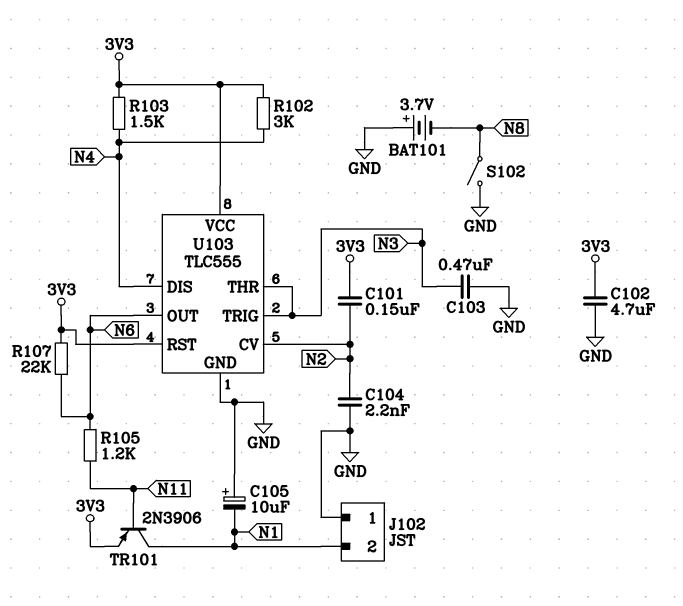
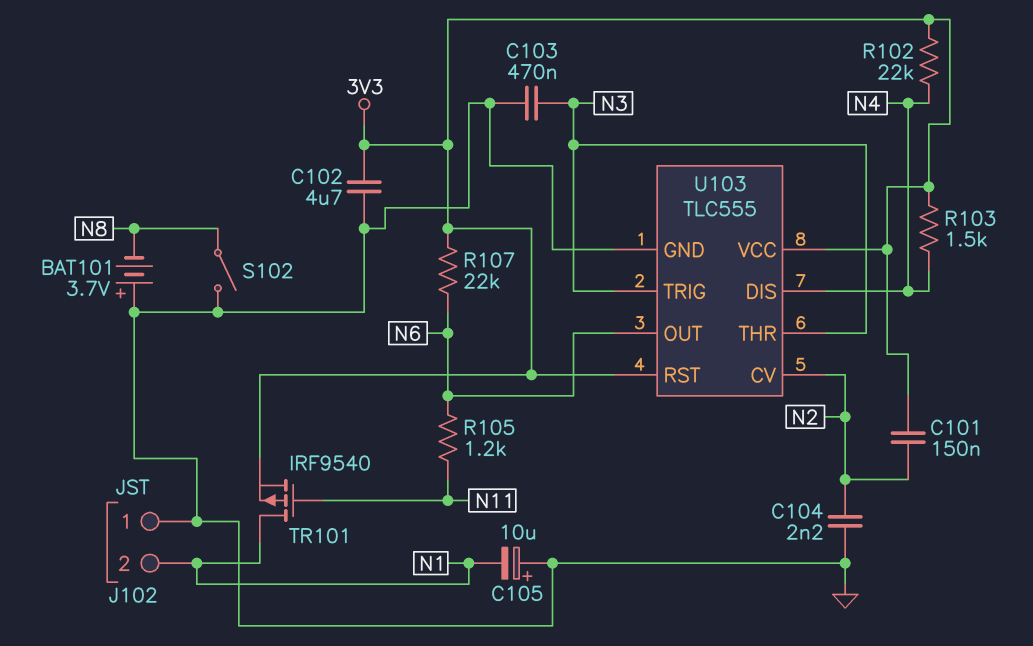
R102: 3k (3V3, N4) -> 22k (3V3, N4)
TR101: PNP 2N3906 (B N11, C N1, E 3V3) -> PMOS IRF9540 (G N11, D N1, S 3V3)

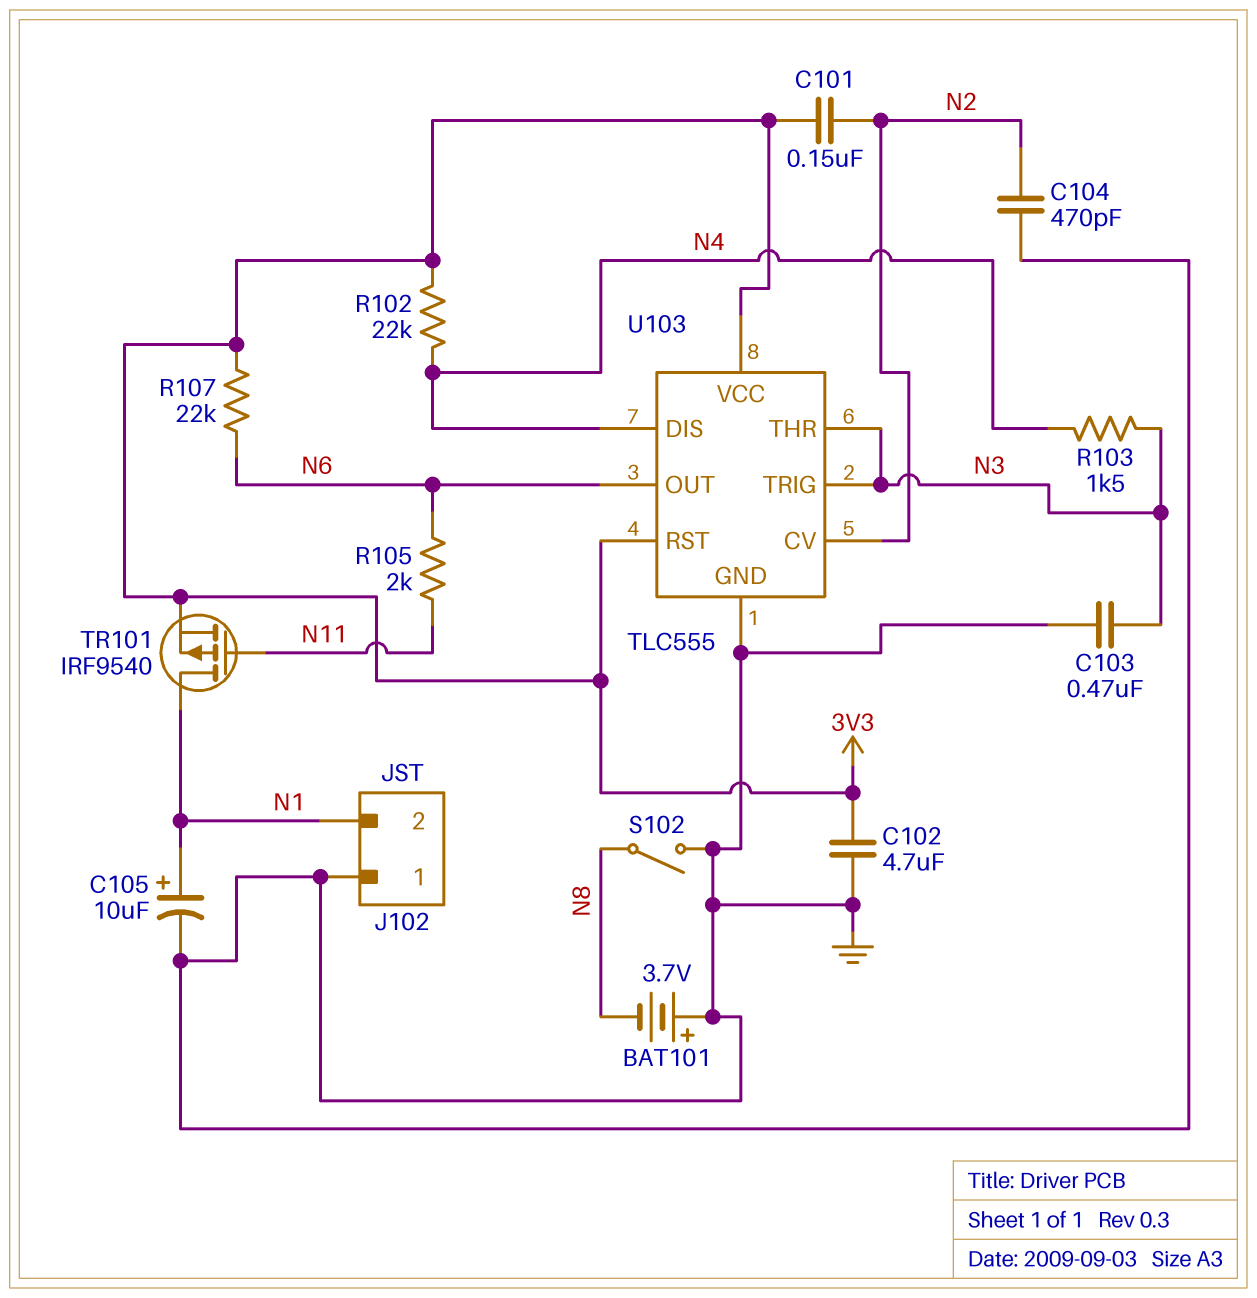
C104: 2.2nF (GND, N2) -> 470pF (GND, N2)
C105: 10uF (plus GND, minus N1) -> 10uF (plus N1, minus GND)
R103: 1.5k (3V3, N4) -> 1.5k (N3, N4)
R105: 1.2k (N6, N11) -> 2k (N6, N11)

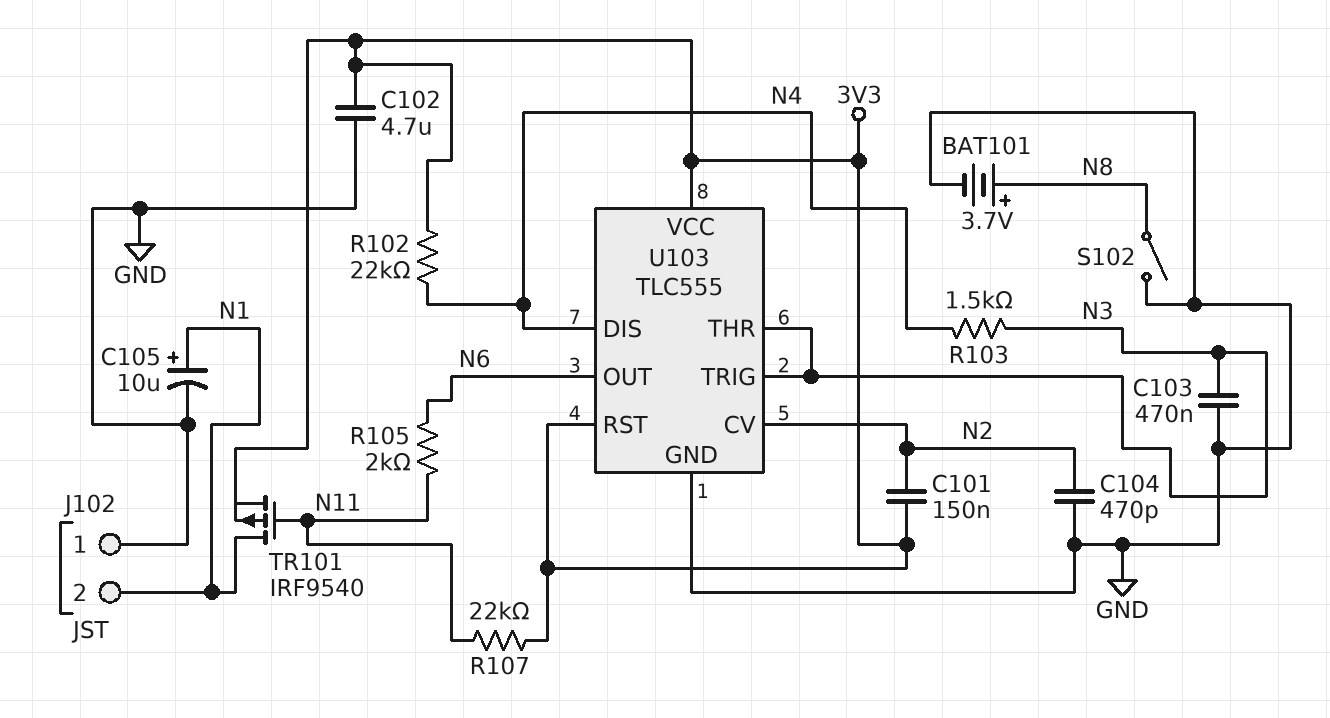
BAT101: 3.7V (plus GND, minus N8) -> 3.7V (plus N8, minus GND)
R107: 22k (3V3, N6) -> 22k (3V3, N11)

